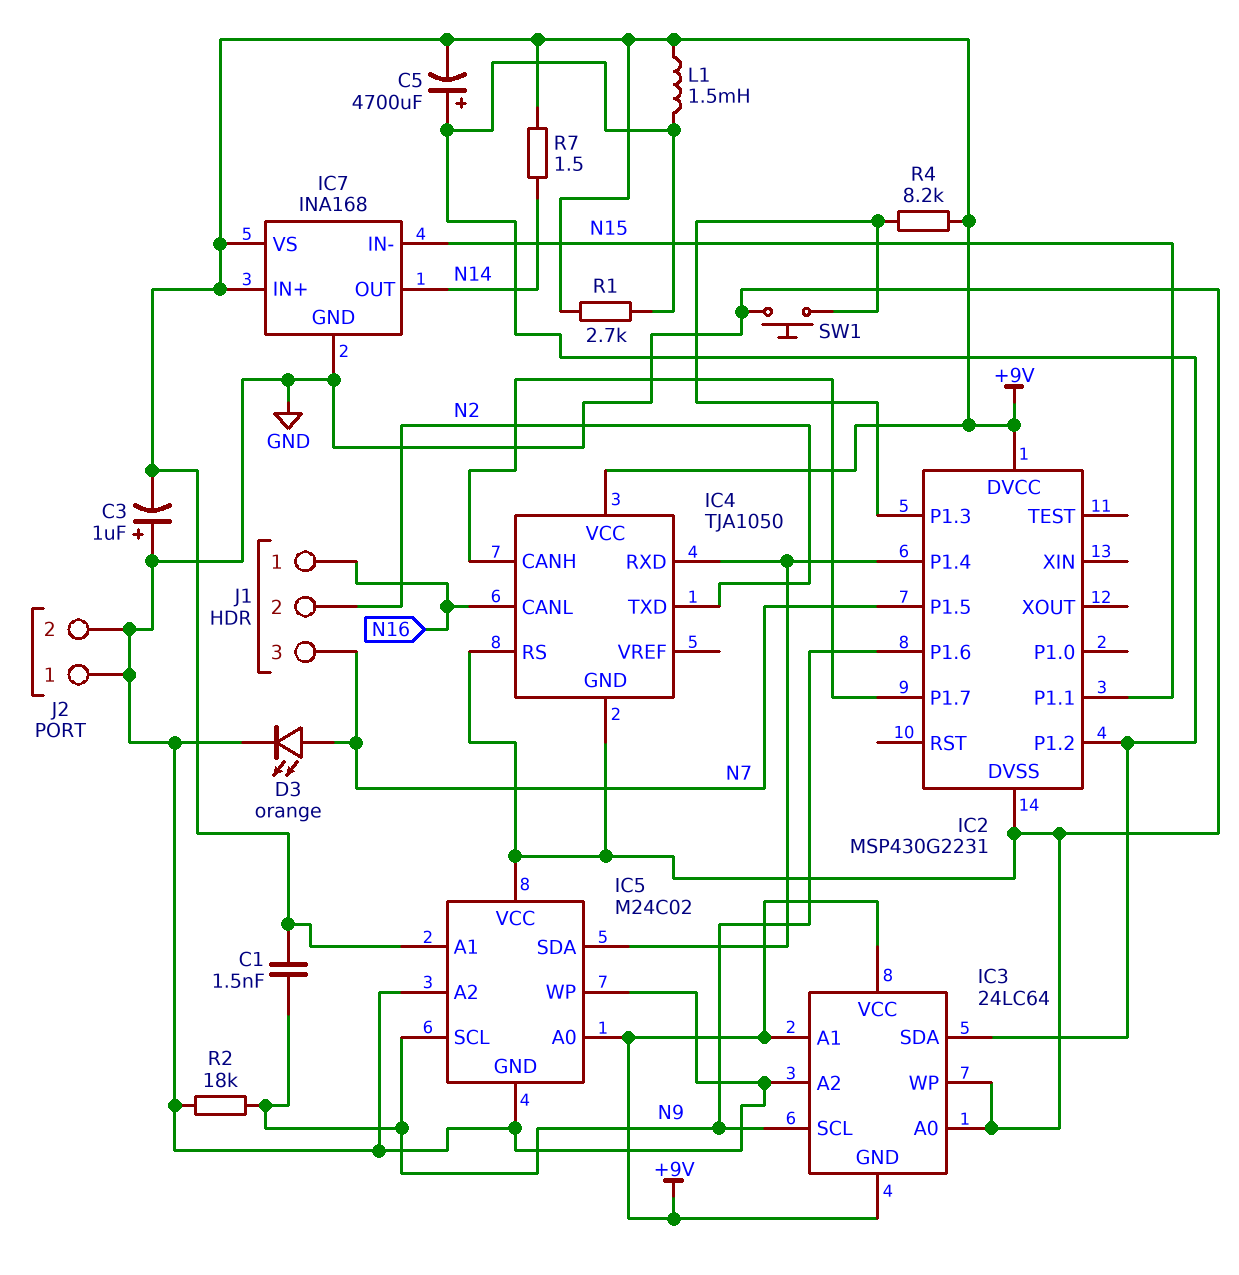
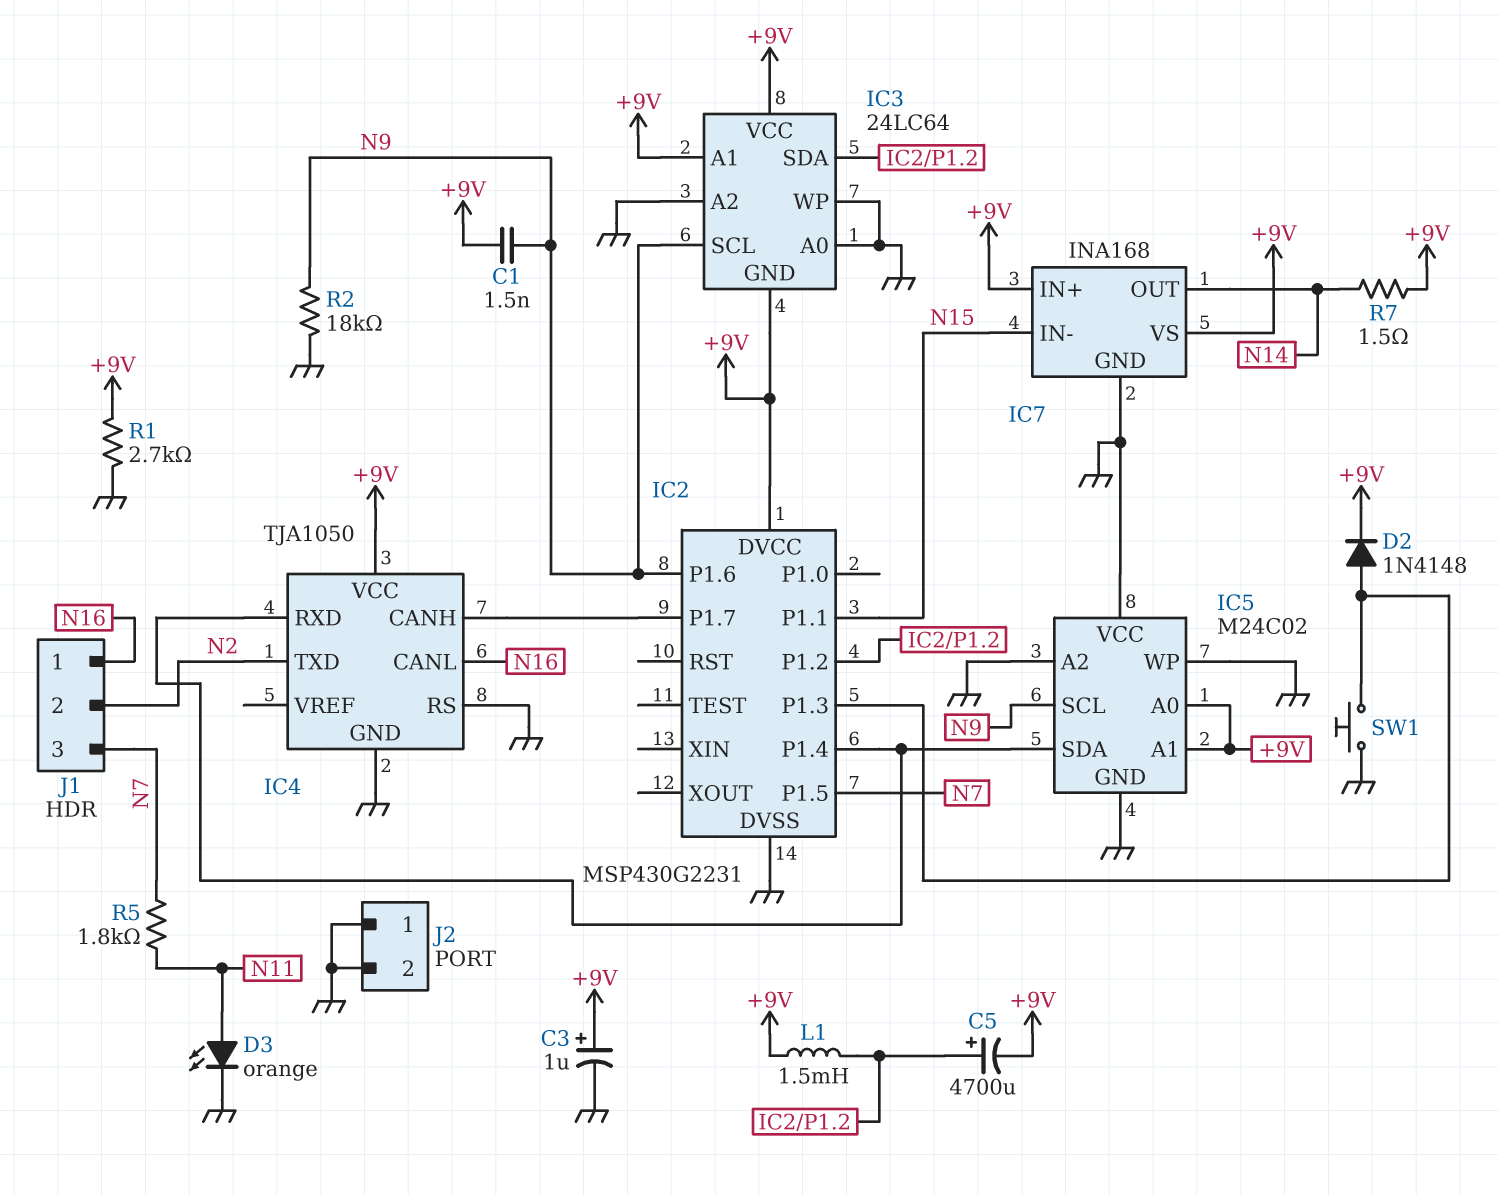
C3: 1uF (plus GND, minus +9V) -> 1uF (plus +9V, minus GND)
D2: none -> diode 1N4148 (A IC2/P1.3, K +9V)
D3: LED orange (A N7, K GND) -> LED orange (A N11, K GND)
R1: 2.7k (+9V, IC2/P1.2) -> 2.7k (+9V, GND)
R4: 8.2k (+9V, IC2/P1.3) -> none
R5: none -> 1.8k (N7, N11)

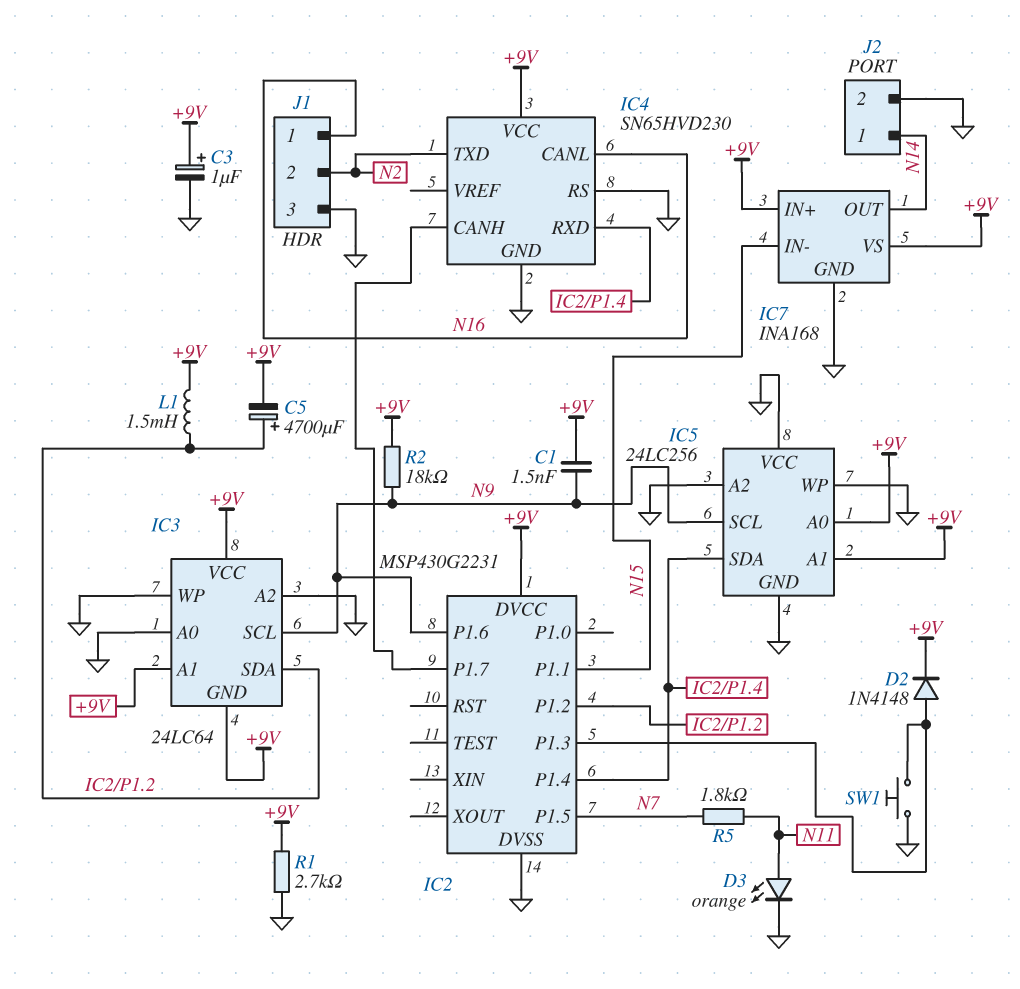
IC4: TJA1050 -> SN65HVD230
IC5: M24C02 -> 24LC256
J1 pin 3: N7 -> GND
J2 pin 1: GND -> N14
R2: 18k (GND, N9) -> 18k (+9V, N9)
R7: 1.5 (+9V, N14) -> none

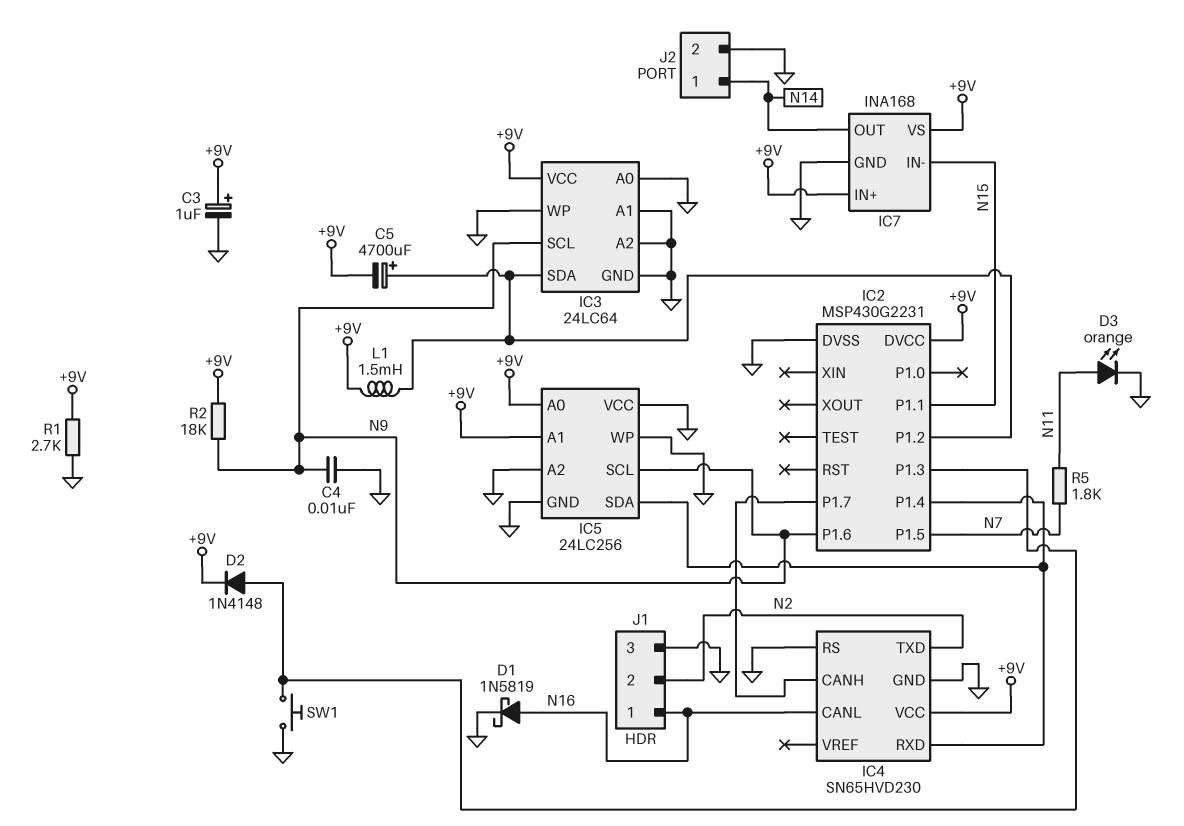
C1: 1.5nF (+9V, N9) -> none
C4: none -> 10nF (GND, N9)
D1: none -> schottky 1N5819 (A N16, K GND)
IC3 pin A1: +9V -> GND
IC3 pin GND: +9V -> GND

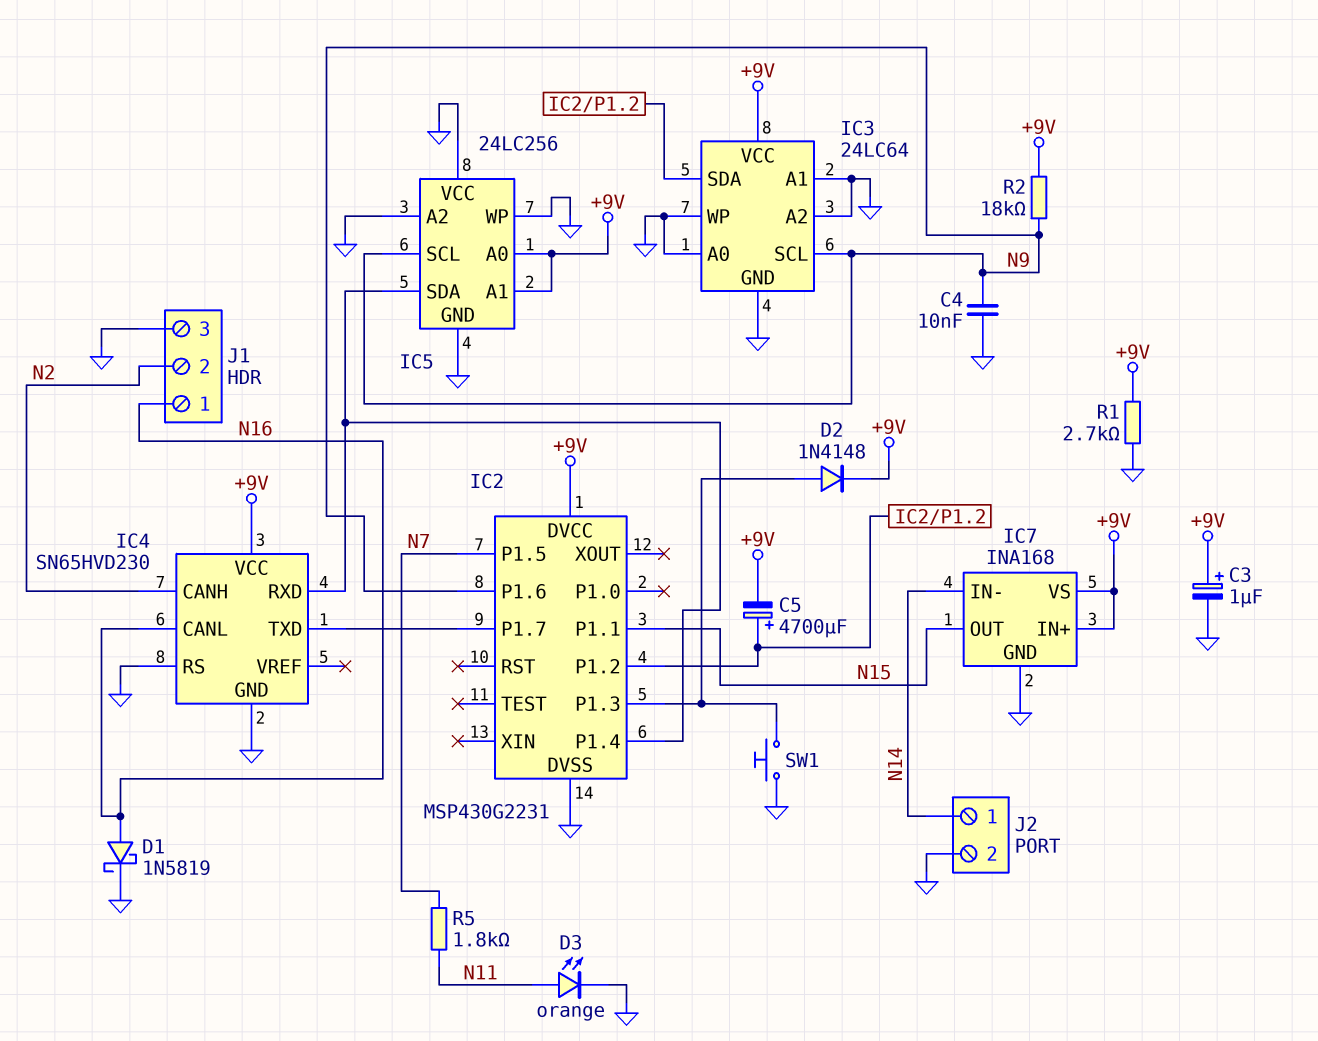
IC4 pin CANH: IC2/P1.7 -> N2
IC4 pin TXD: N2 -> IC2/P1.7
IC7 pin IN-: N15 -> N14
IC7 pin OUT: N14 -> N15
L1: 1.5mH (+9V, IC2/P1.2) -> none

